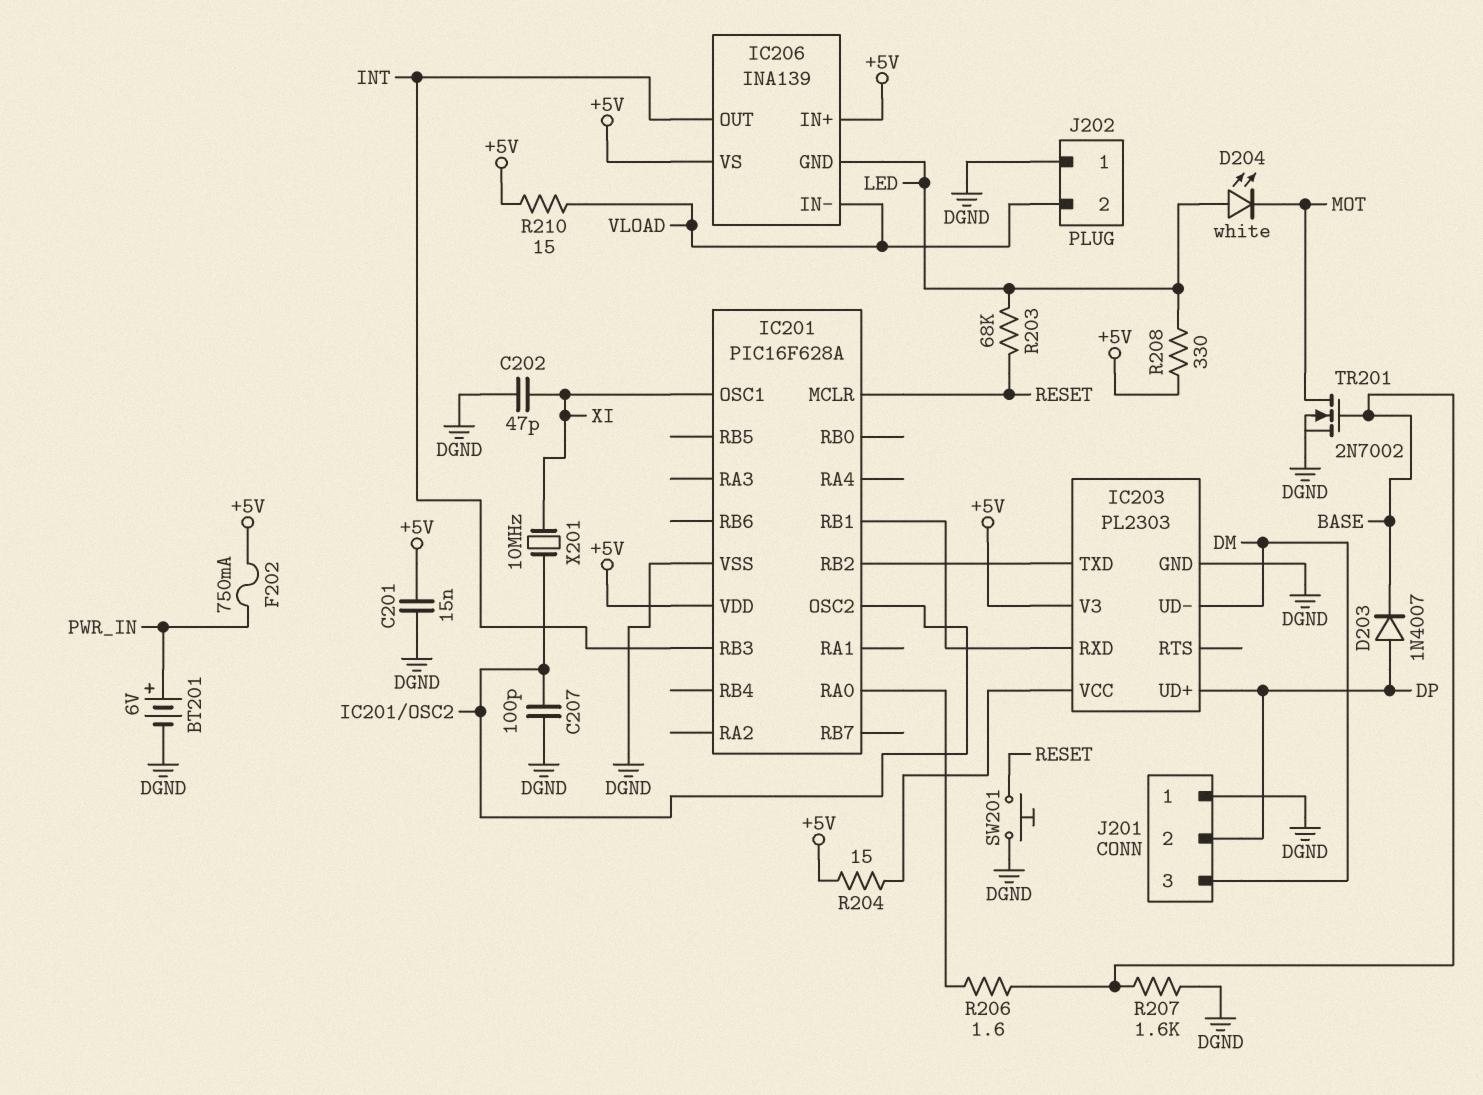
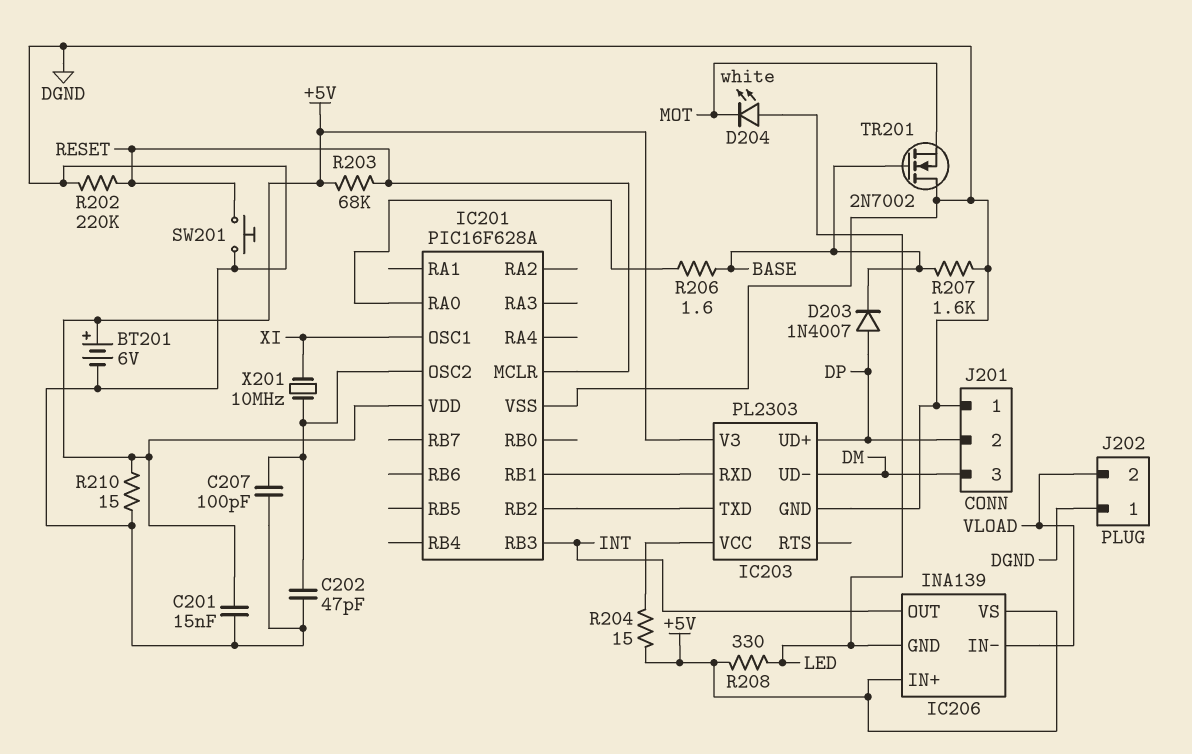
BT201: 6V (plus PWR_IN, minus DGND) -> 6V (plus +5V, minus DGND)
C202: 47pF (DGND, XI) -> 47pF (DGND, IC201/OSC2)
F202: 750mA (+5V, PWR_IN) -> none
R202: none -> 220k (DGND, RESET)
R203: 68k (LED, RESET) -> 68k (+5V, RESET)
R210: 15 (+5V, VLOAD) -> 15 (+5V, DGND)
TR201: NMOS 2N7002 (G BASE, D MOT, S DGND) -> NMOS 2N7002 (G BASE, D DGND, S MOT)

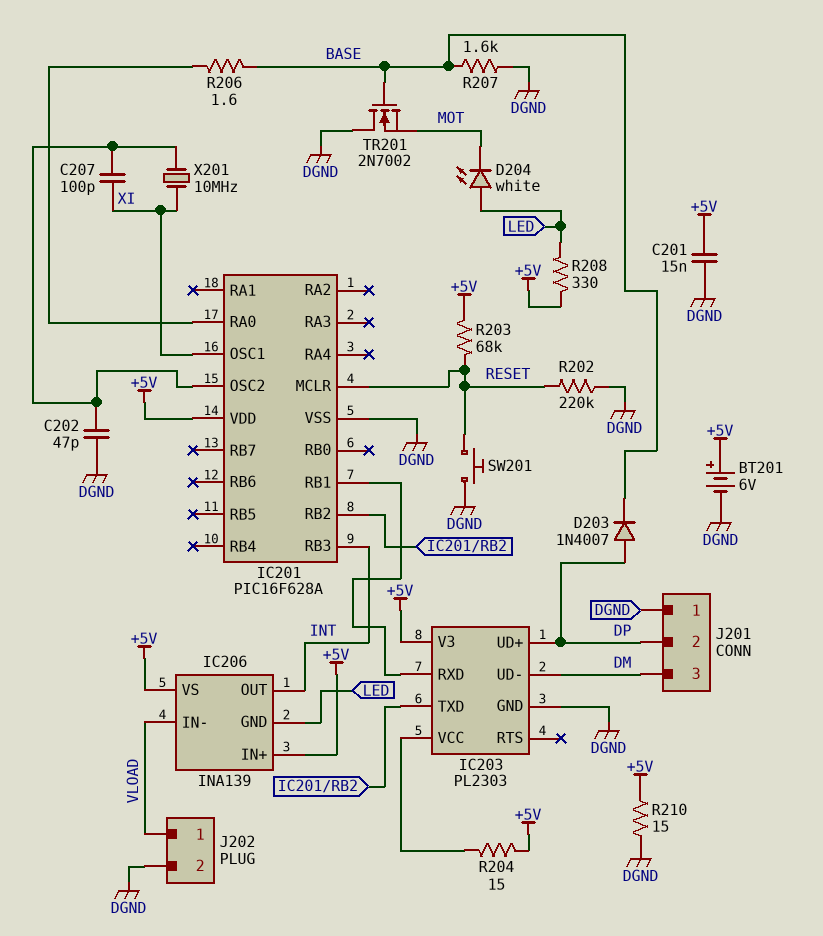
C207: 100pF (DGND, IC201/OSC2) -> 100pF (IC201/OSC2, XI)
J202 pin 1: DGND -> VLOAD
J202 pin 2: VLOAD -> DGND

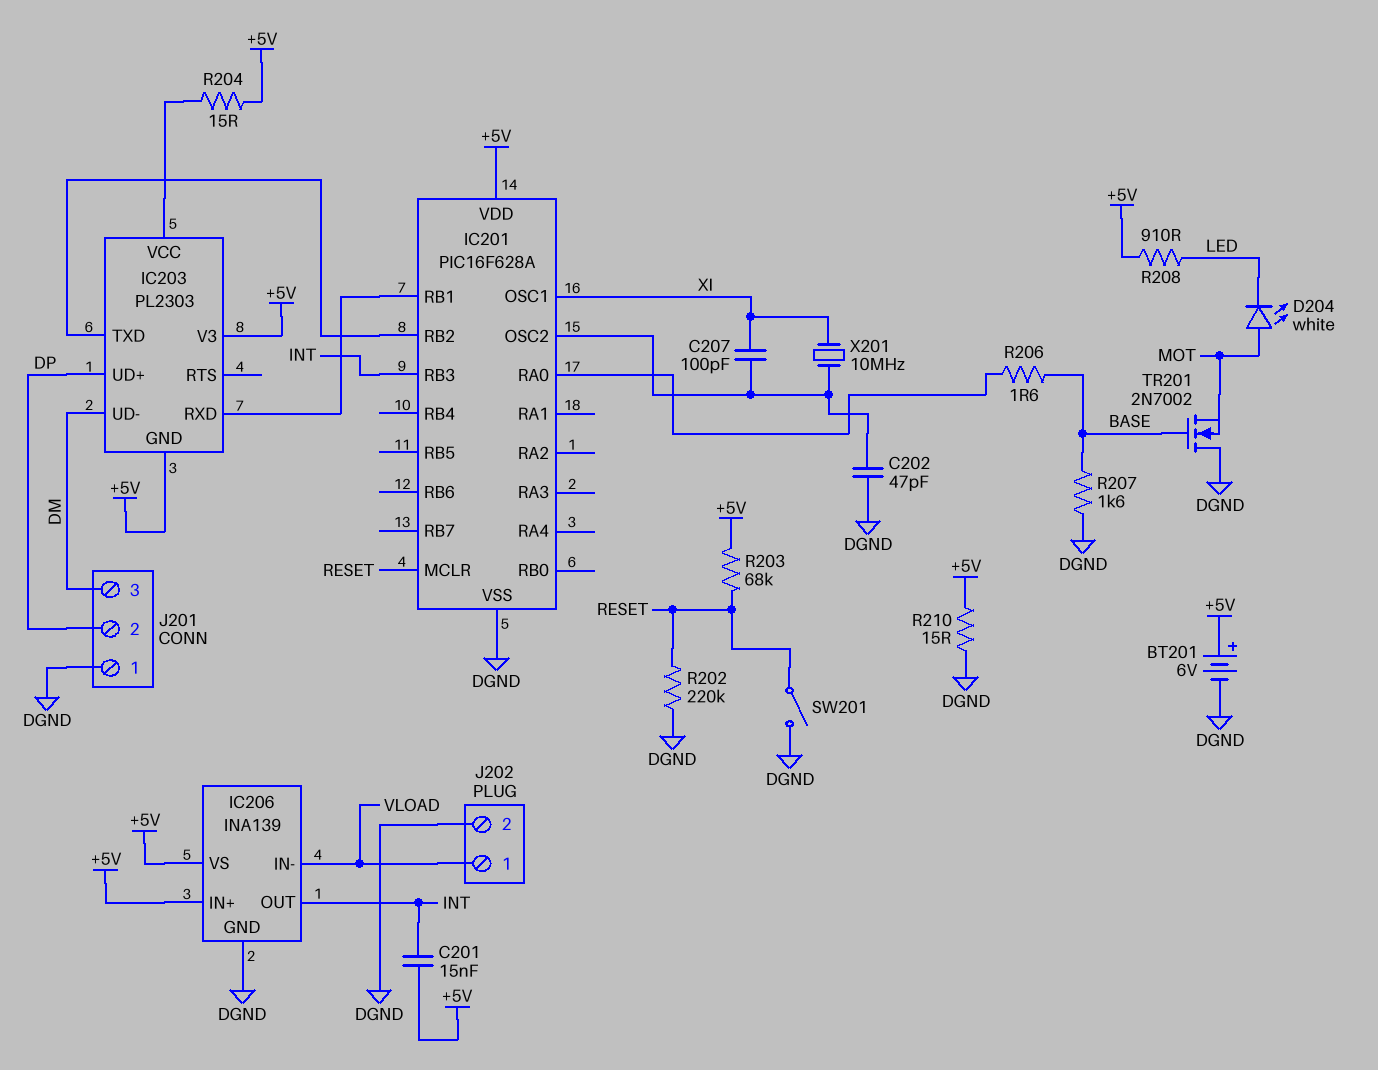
C201: 15nF (+5V, DGND) -> 15nF (+5V, INT)
D203: diode 1N4007 (A DP, K BASE) -> none
D204: LED white (A LED, K MOT) -> LED white (A MOT, K LED)
IC203 pin GND: DGND -> +5V
IC206 pin GND: LED -> DGND
R208: 330 (+5V, LED) -> 910 (+5V, LED)
SW201: button (DGND, RESET) -> switch (DGND, RESET)

